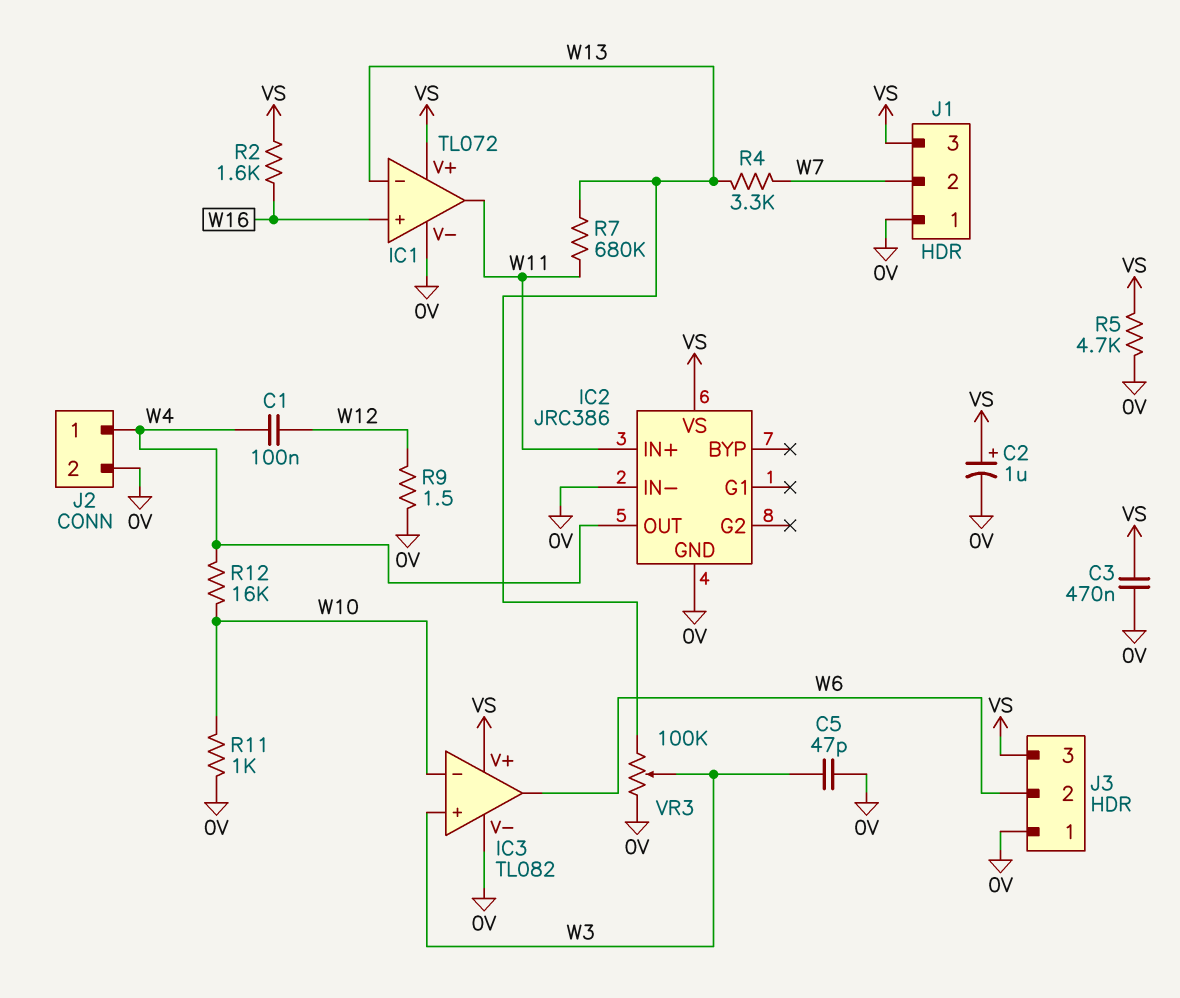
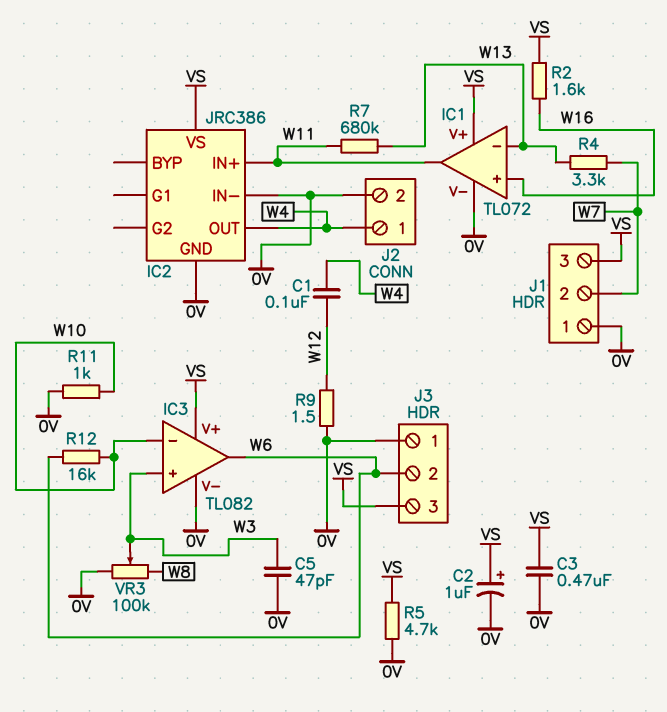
R12: 16k (W4, W10) -> 16k (W6, W10)
VR3: 100k (0V, W13, wiper W3) -> 100k (0V, W8, wiper W3)

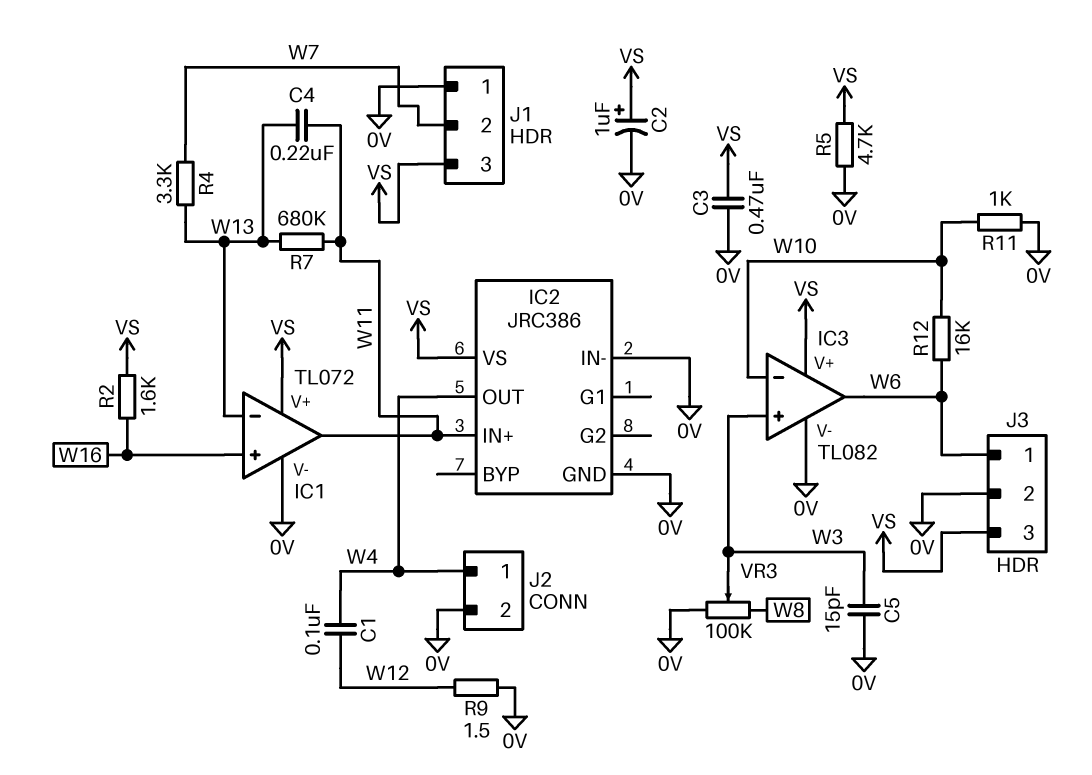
C4: none -> 220nF (W11, W13)
C5: 47pF (0V, W3) -> 15pF (0V, W3)
J3 pin 1: 0V -> W6
J3 pin 2: W6 -> 0V

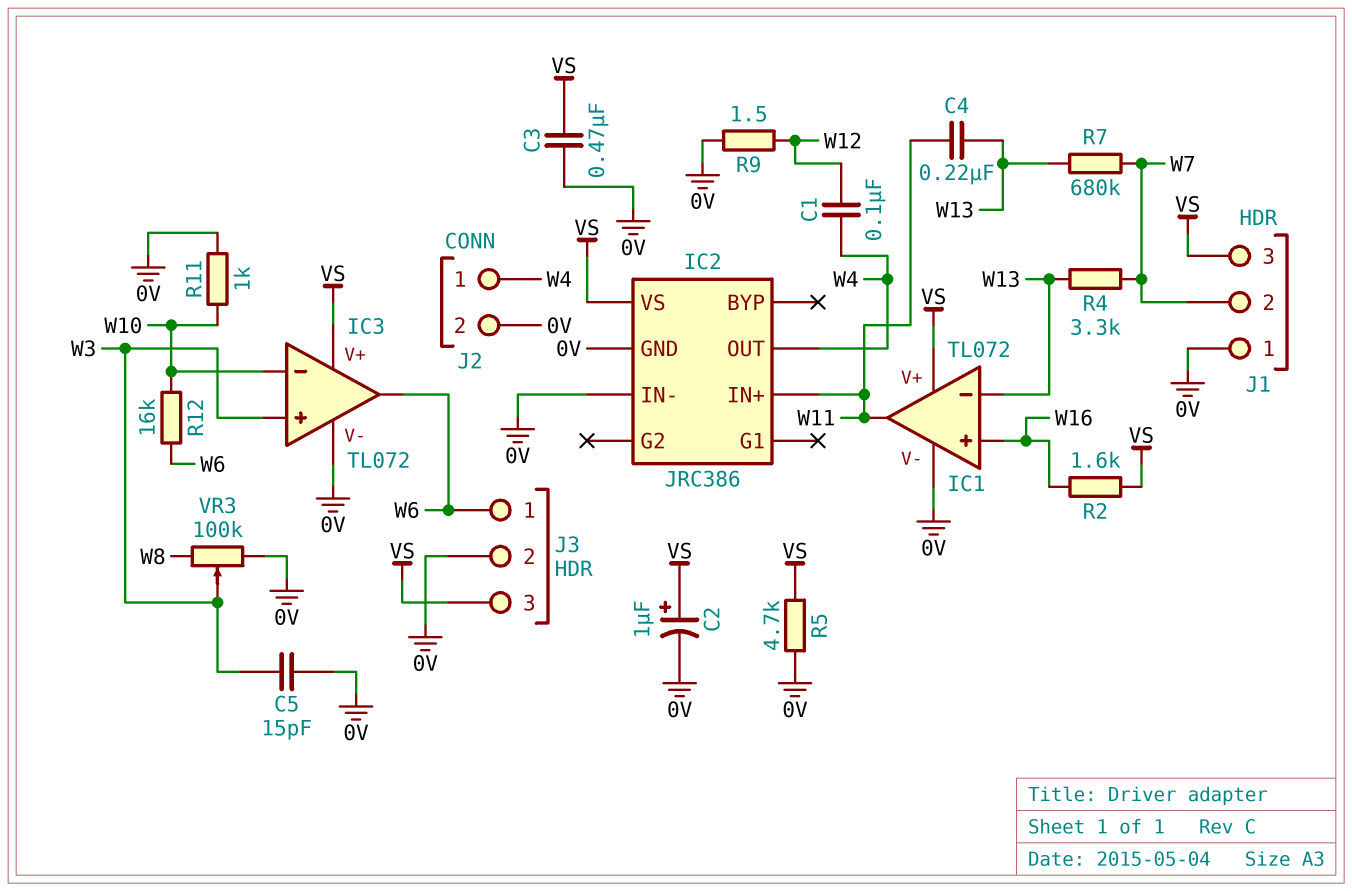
IC3: TL082 -> TL072
R7: 680k (W11, W13) -> 680k (W7, W13)

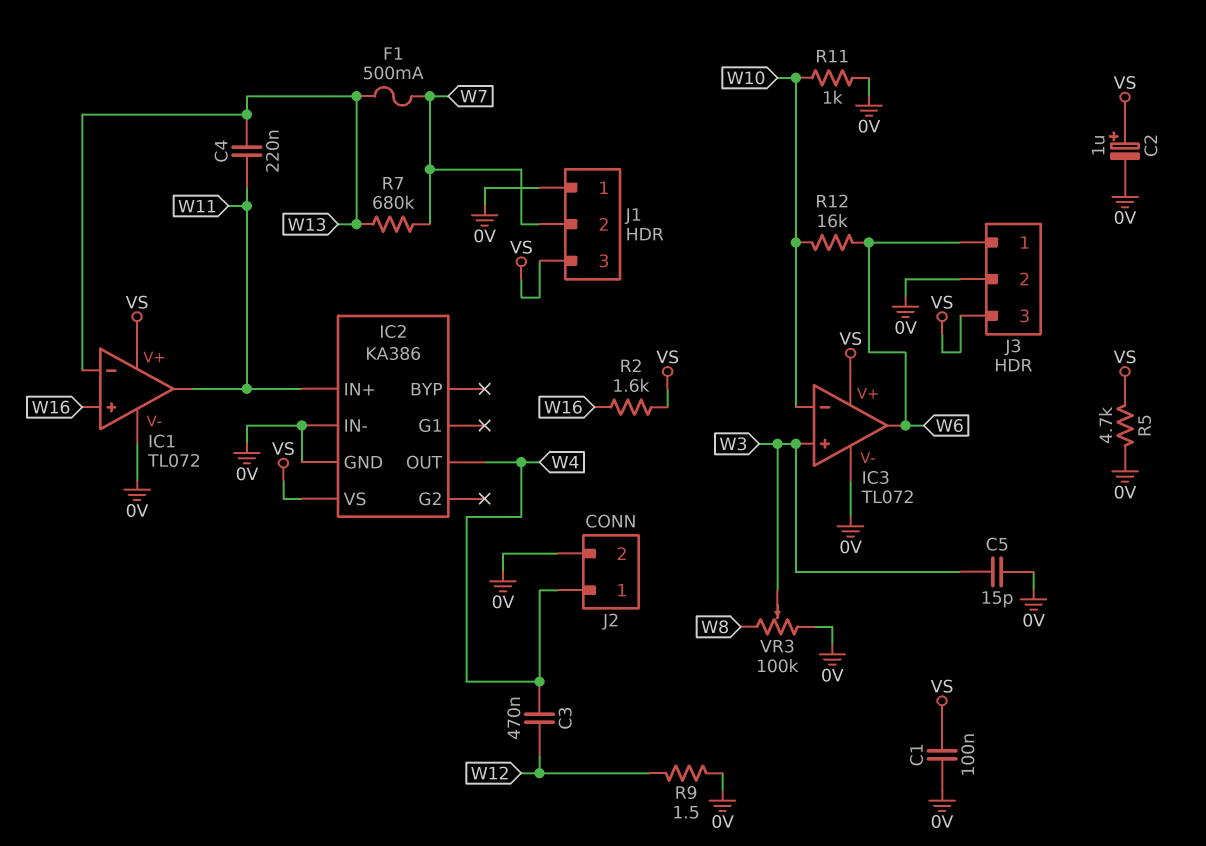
C1: 100nF (W4, W12) -> 100nF (0V, VS)
C3: 470nF (0V, VS) -> 470nF (W4, W12)
F1: none -> 500mA (W7, W13)
IC2: JRC386 -> KA386
R4: 3.3k (W7, W13) -> none

